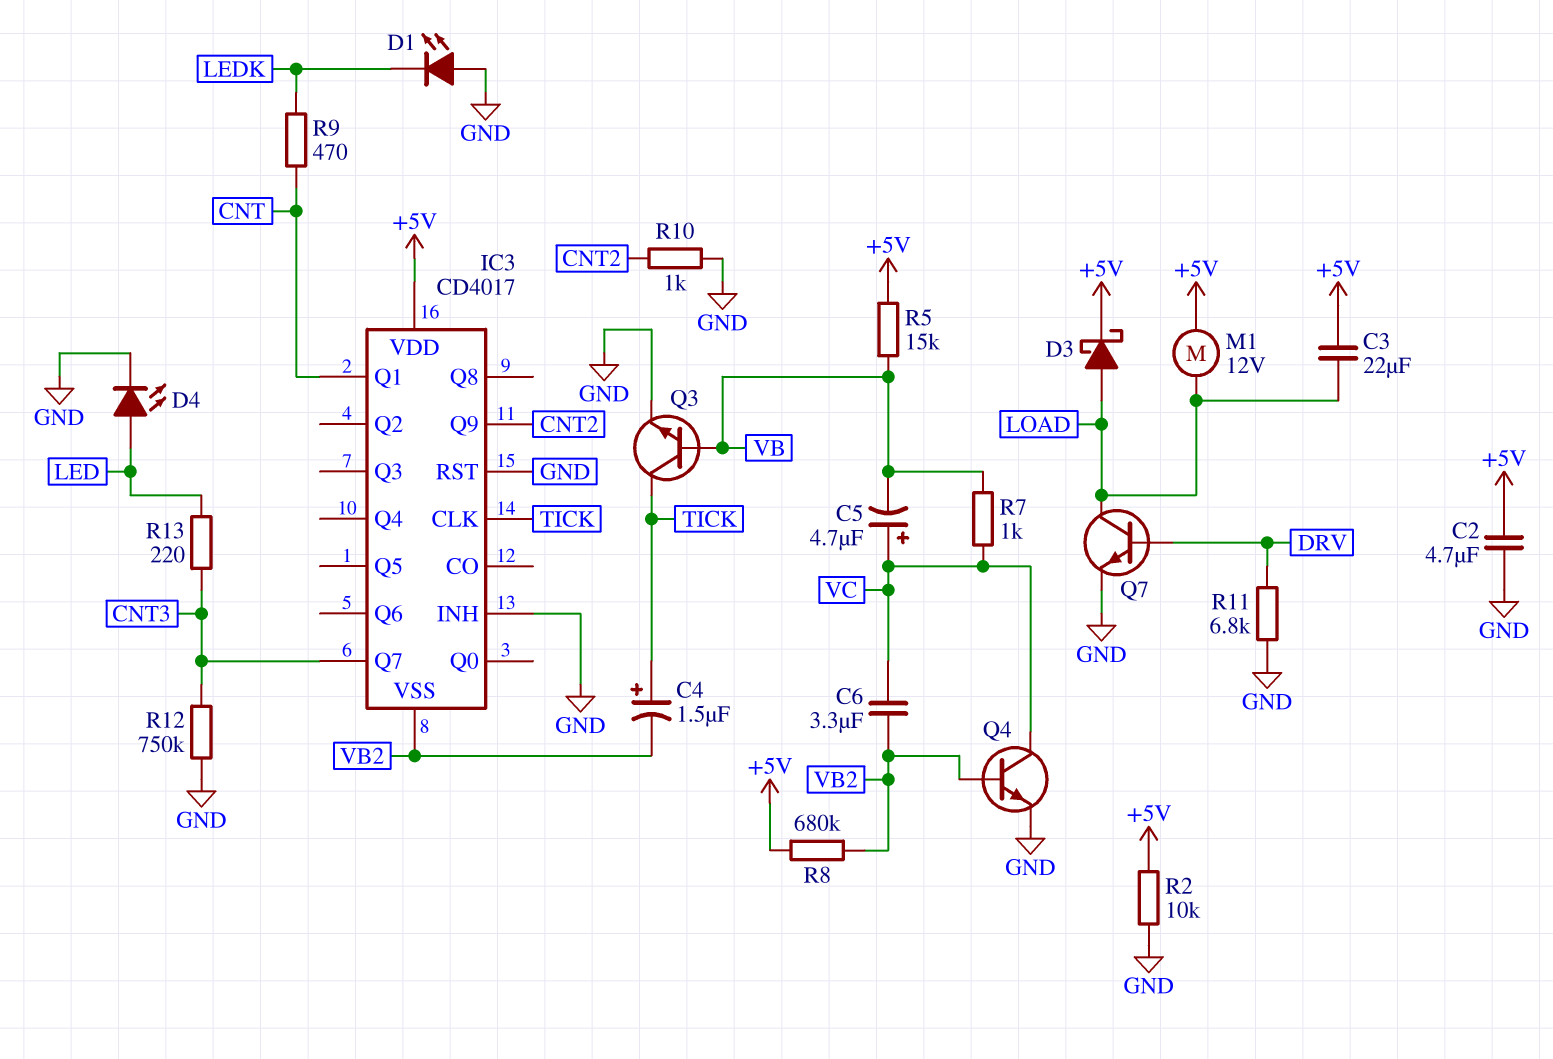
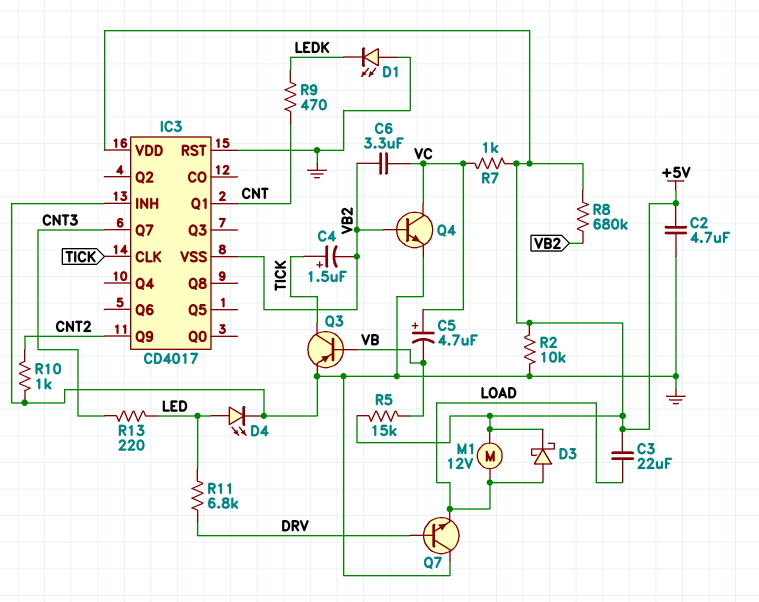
Q3: NPN (B VB, C TICK, E GND) -> PNP (B VB, C TICK, E GND)
Q7: NPN (B DRV, C LOAD, E GND) -> NPN (B DRV, C GND, E LOAD)
R7: 1k (VB, VC) -> 1k (+5V, VC)
R11: 6.8k (DRV, GND) -> 6.8k (DRV, LED)
R12: 750k (CNT3, GND) -> none

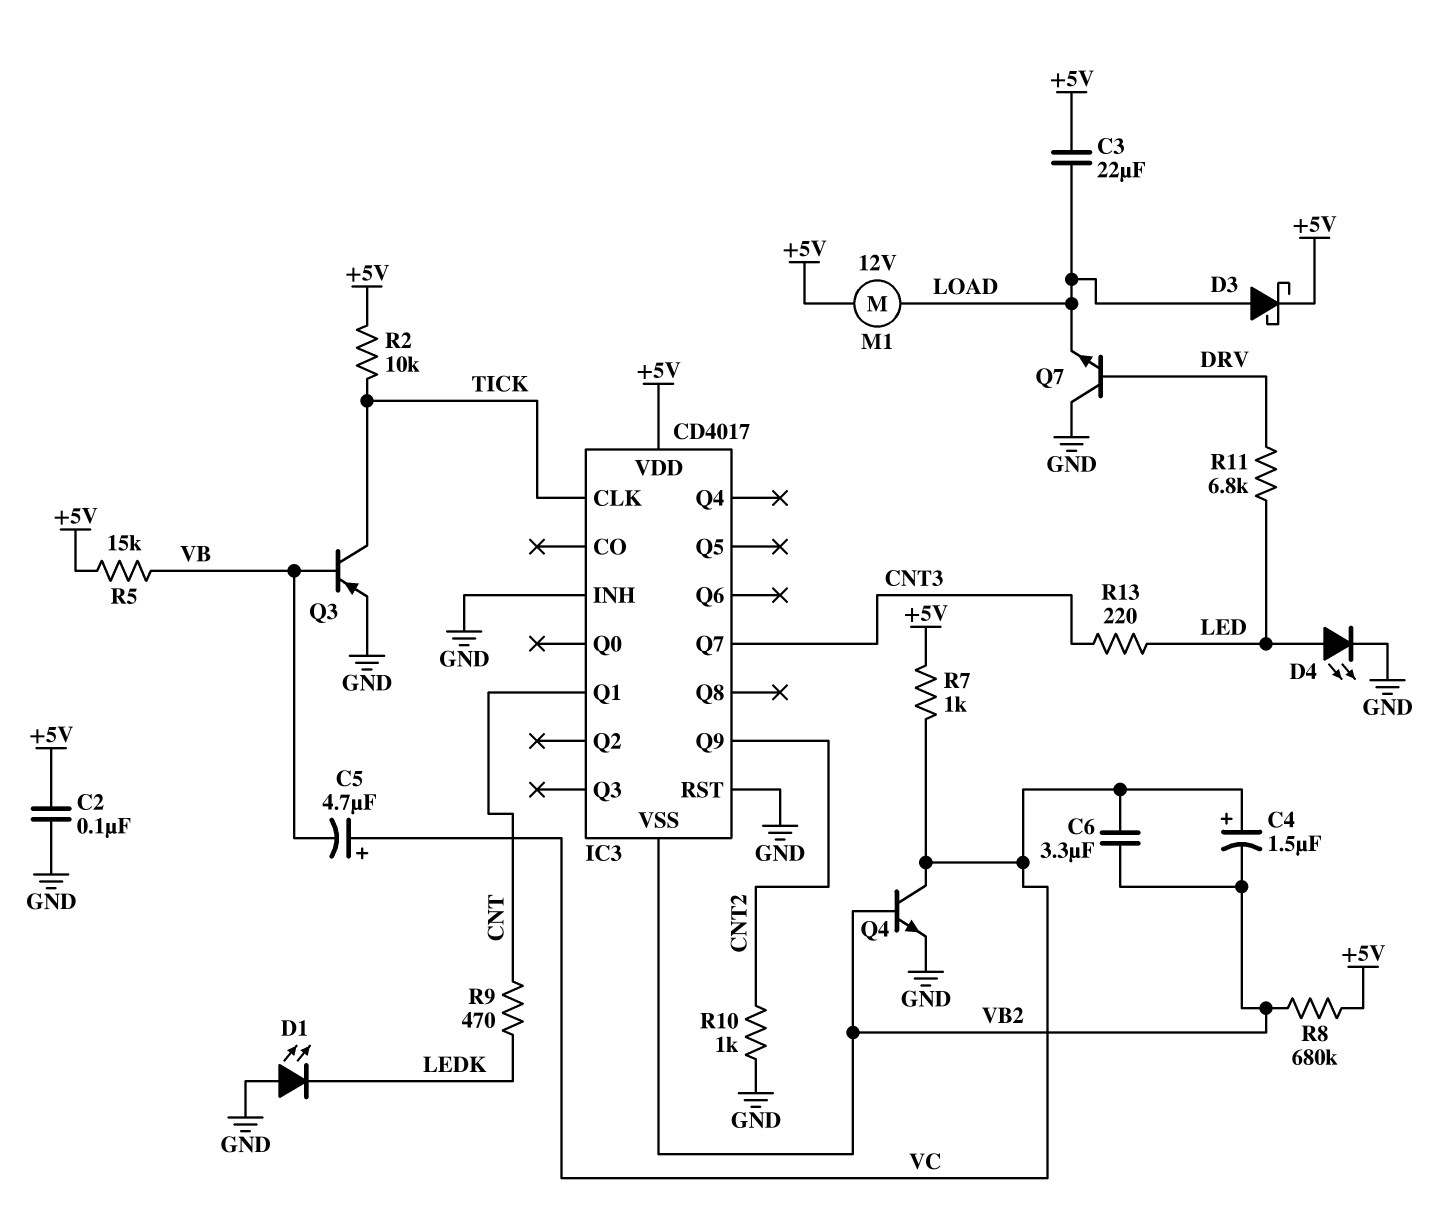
C2: 4.7uF (+5V, GND) -> 100nF (+5V, GND)
C4: 1.5uF (plus TICK, minus VB2) -> 1.5uF (plus VC, minus VB2)
R2: 10k (+5V, GND) -> 10k (+5V, TICK)

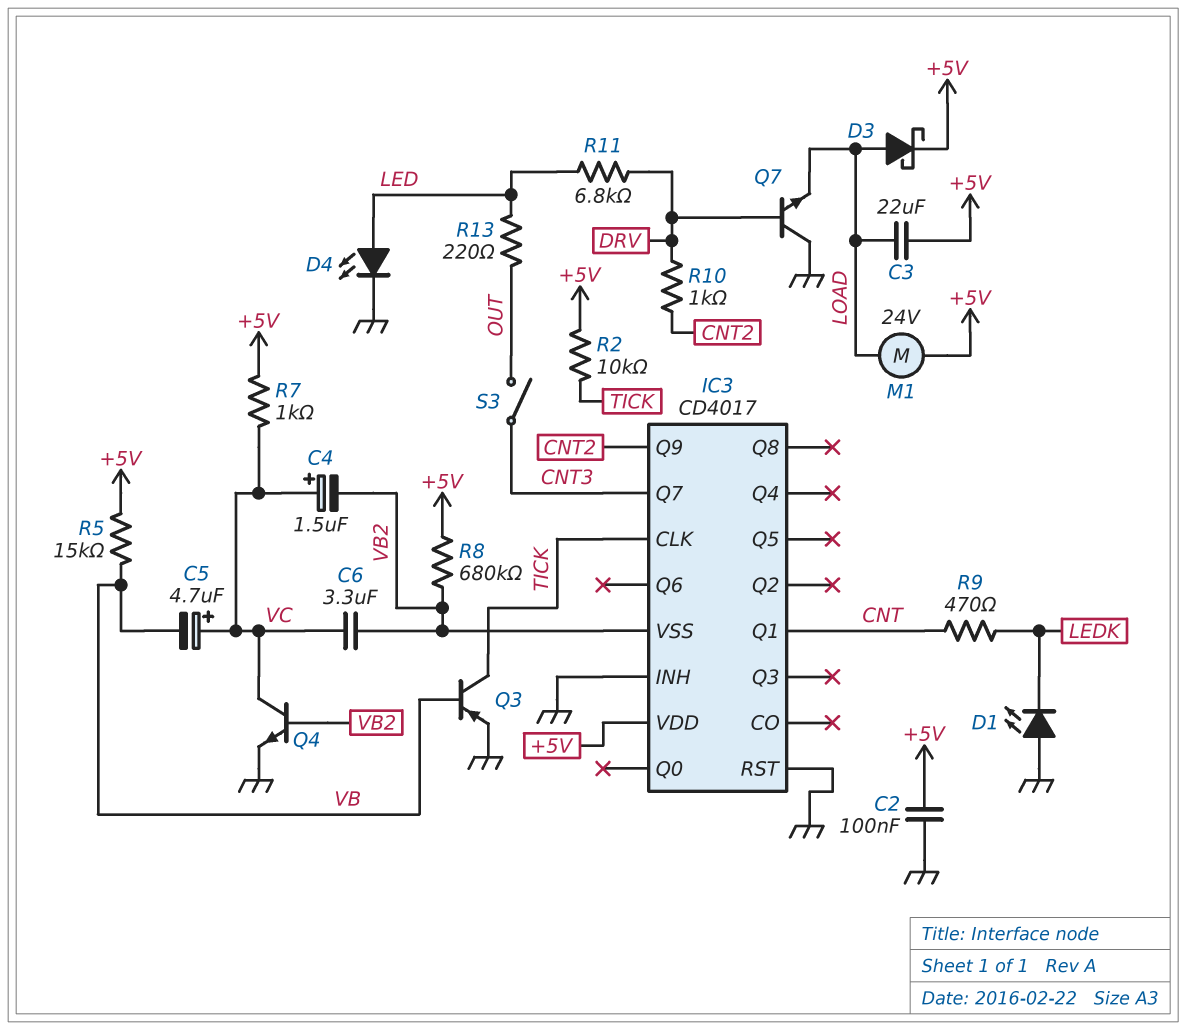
M1: motor 12V (+5V, LOAD) -> motor 24V (+5V, LOAD)
R10: 1k (CNT2, GND) -> 1k (CNT2, DRV)
R13: 220 (CNT3, LED) -> 220 (LED, OUT)
S3: none -> switch (CNT3, OUT)

